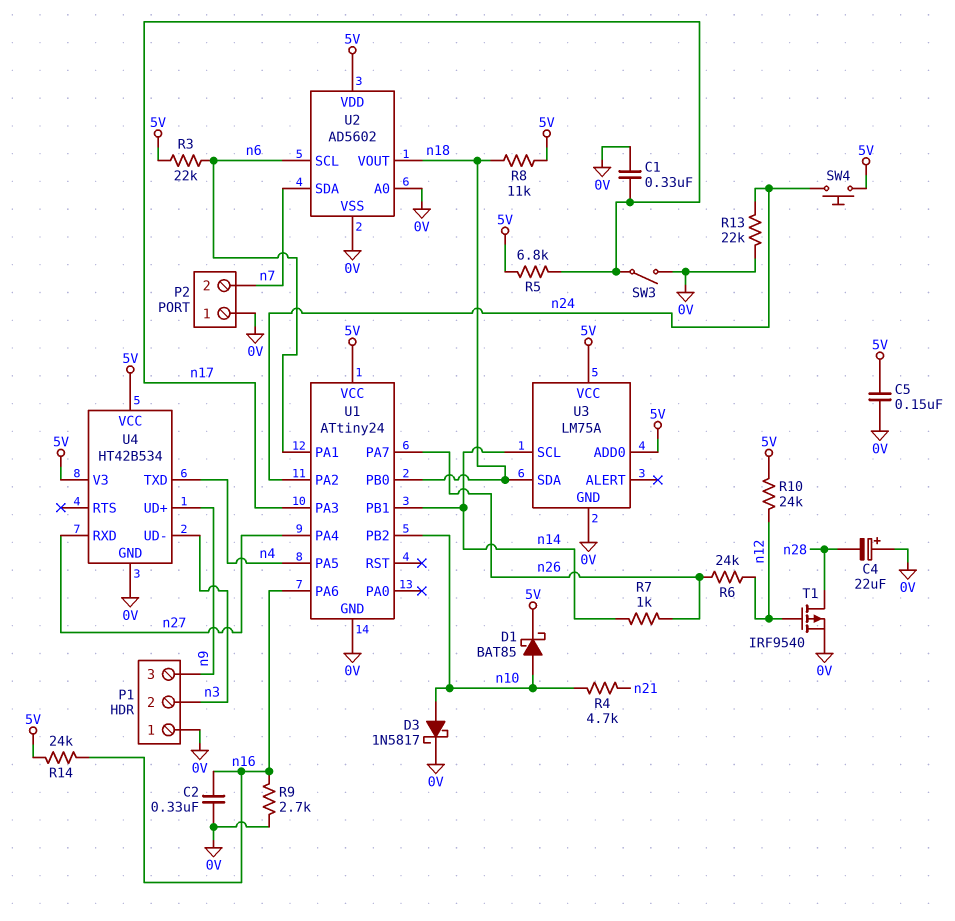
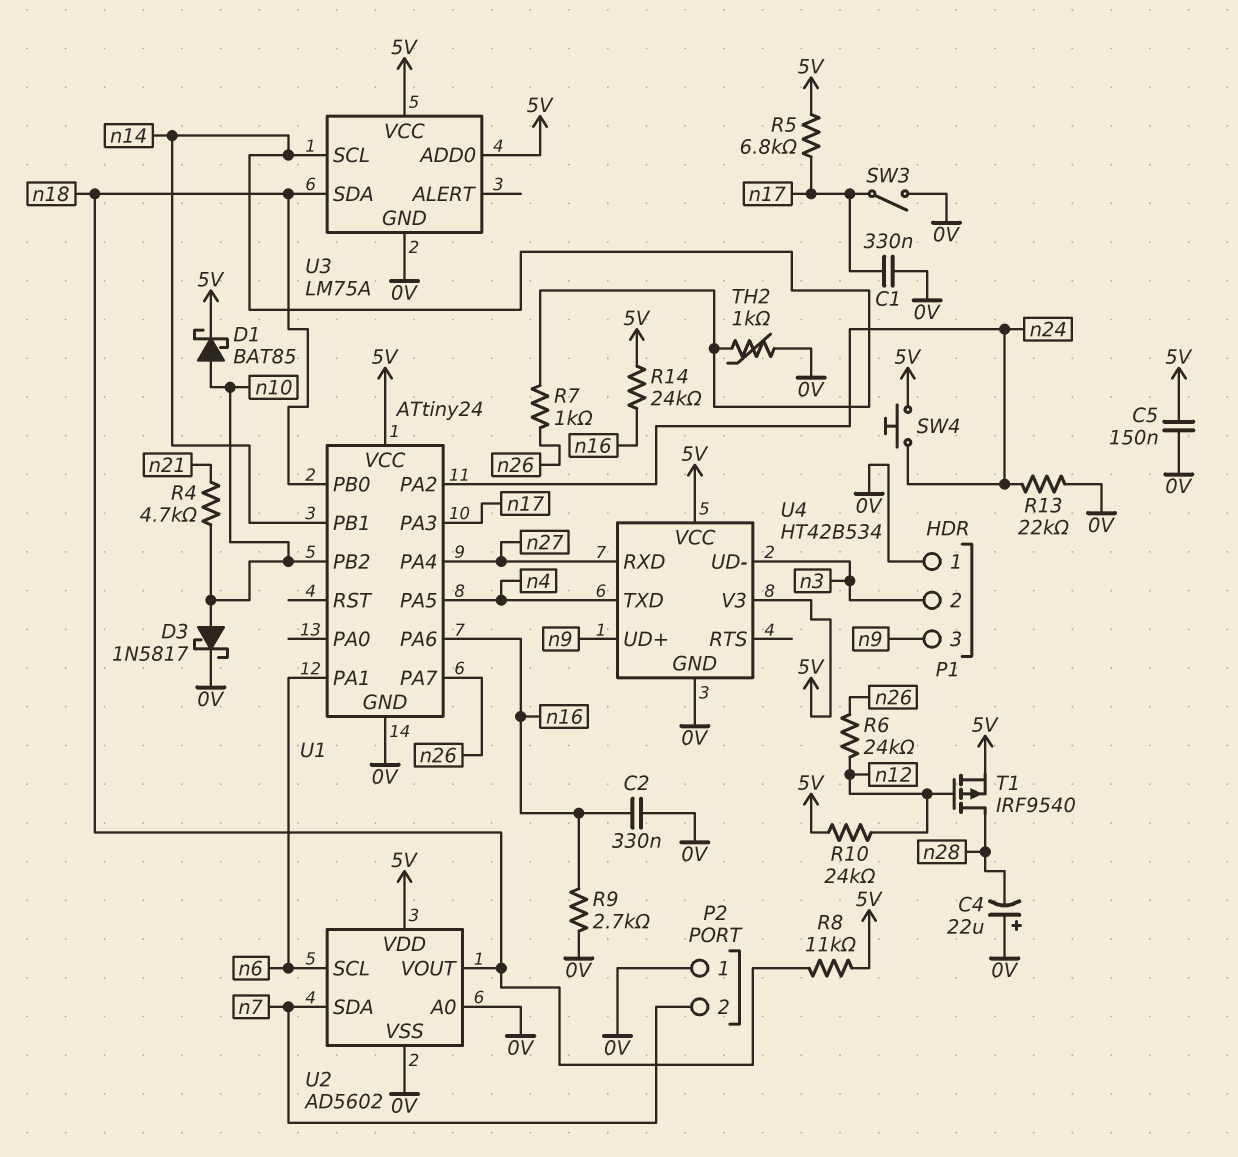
R3: 22k (5V, n6) -> none
T1: PMOS IRF9540 (G n12, D n28, S 0V) -> PMOS IRF9540 (G n12, D n28, S 5V)
TH2: none -> 1k (0V, n14)

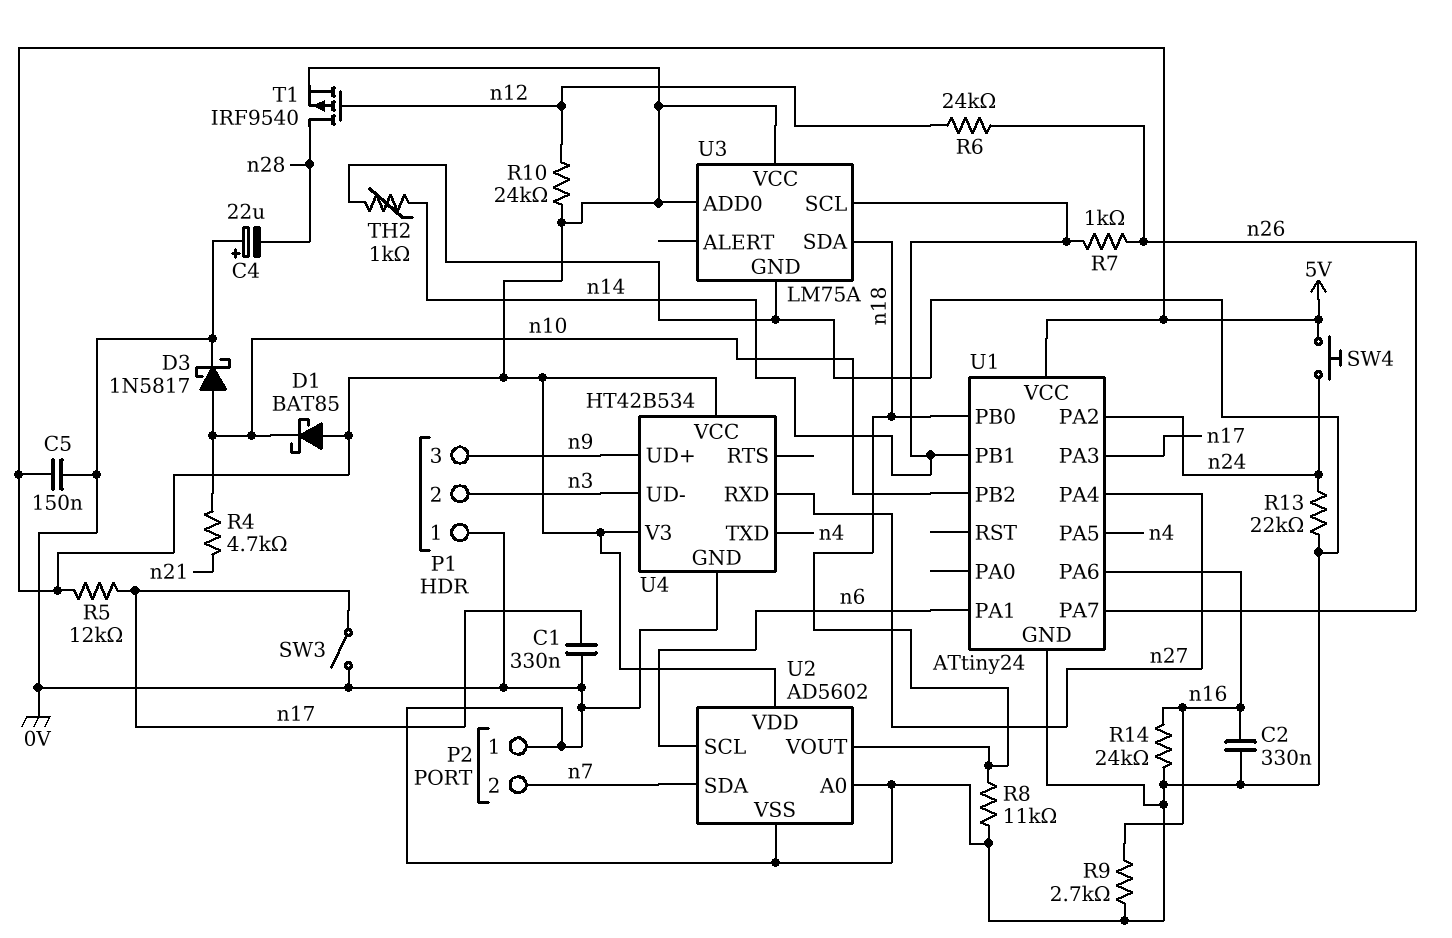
D1: schottky BAT85 (A n10, K 5V) -> schottky BAT85 (A 5V, K n10)
R5: 6.8k (5V, n17) -> 12k (5V, n17)
R8: 11k (5V, n18) -> 11k (0V, n18)
R14: 24k (5V, n16) -> 24k (0V, n16)

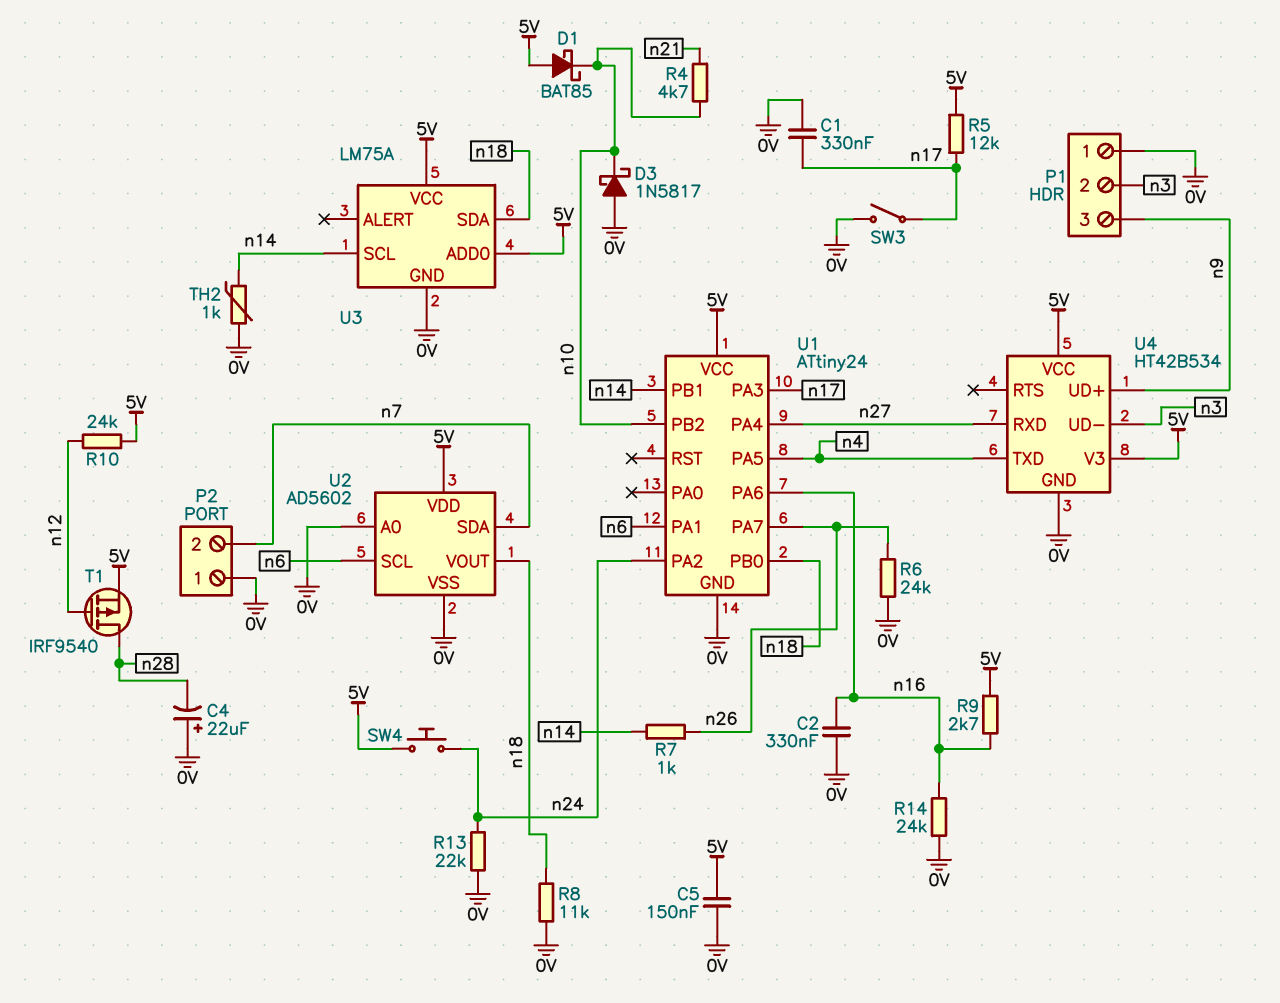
D3: schottky 1N5817 (A n10, K 0V) -> schottky 1N5817 (A 0V, K n10)
R6: 24k (n12, n26) -> 24k (0V, n26)
R9: 2.7k (0V, n16) -> 2.7k (5V, n16)

